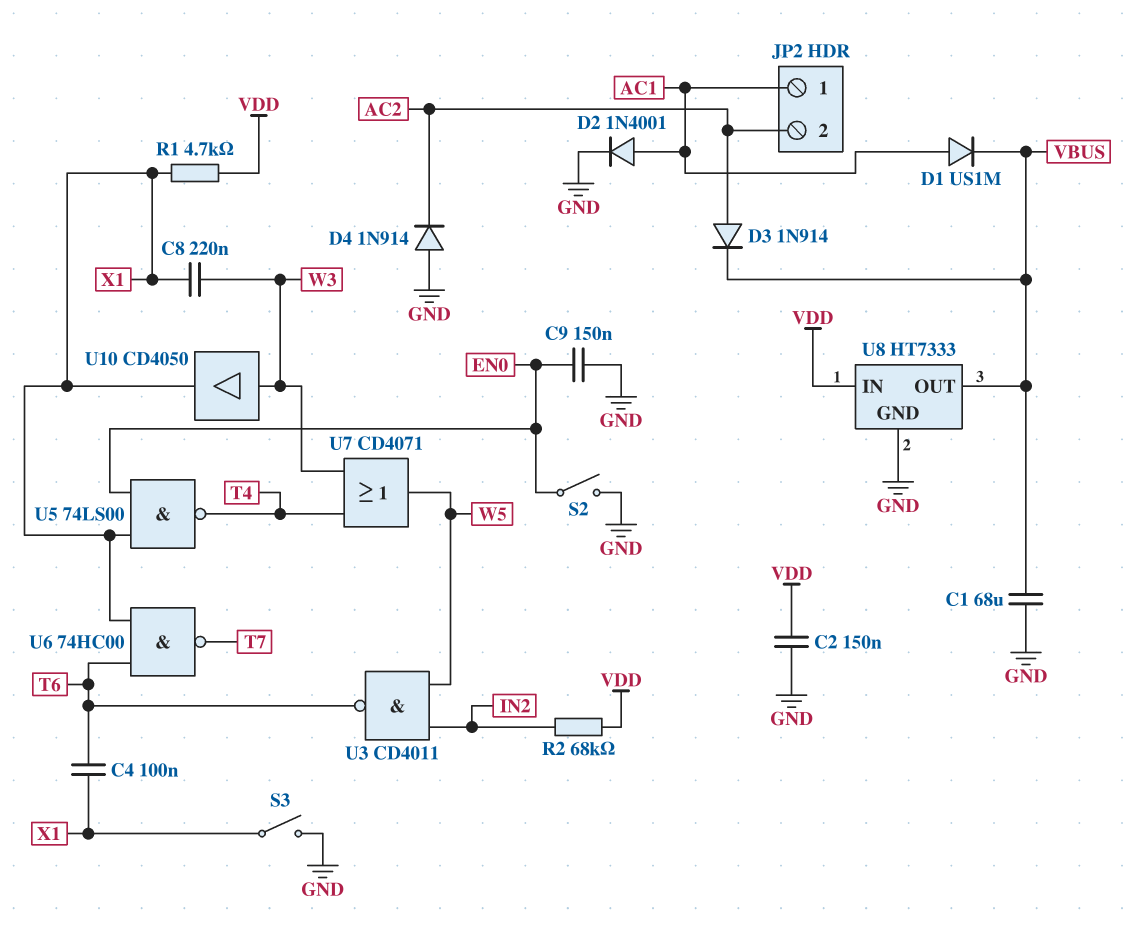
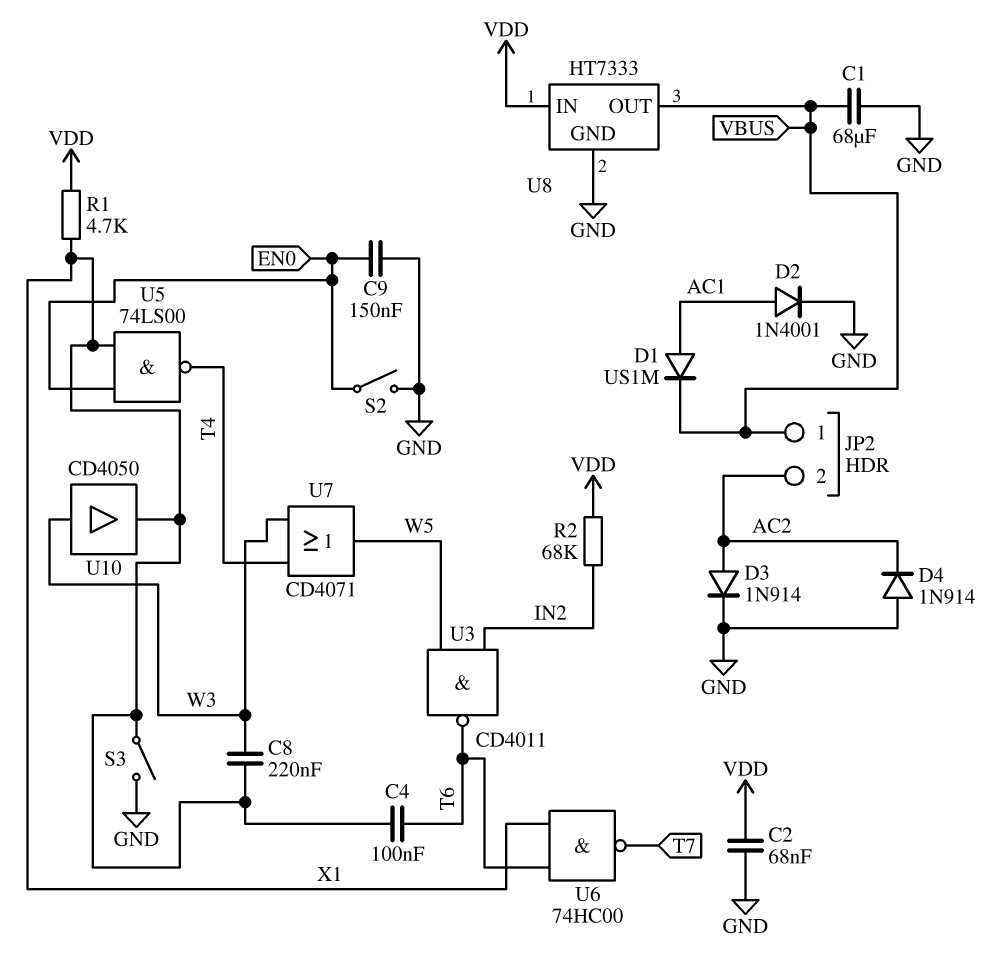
C2: 150nF (GND, VDD) -> 68nF (GND, VDD)
D3: diode 1N914 (A AC2, K VBUS) -> diode 1N914 (A AC2, K GND)
JP2 pin 1: AC1 -> VBUS

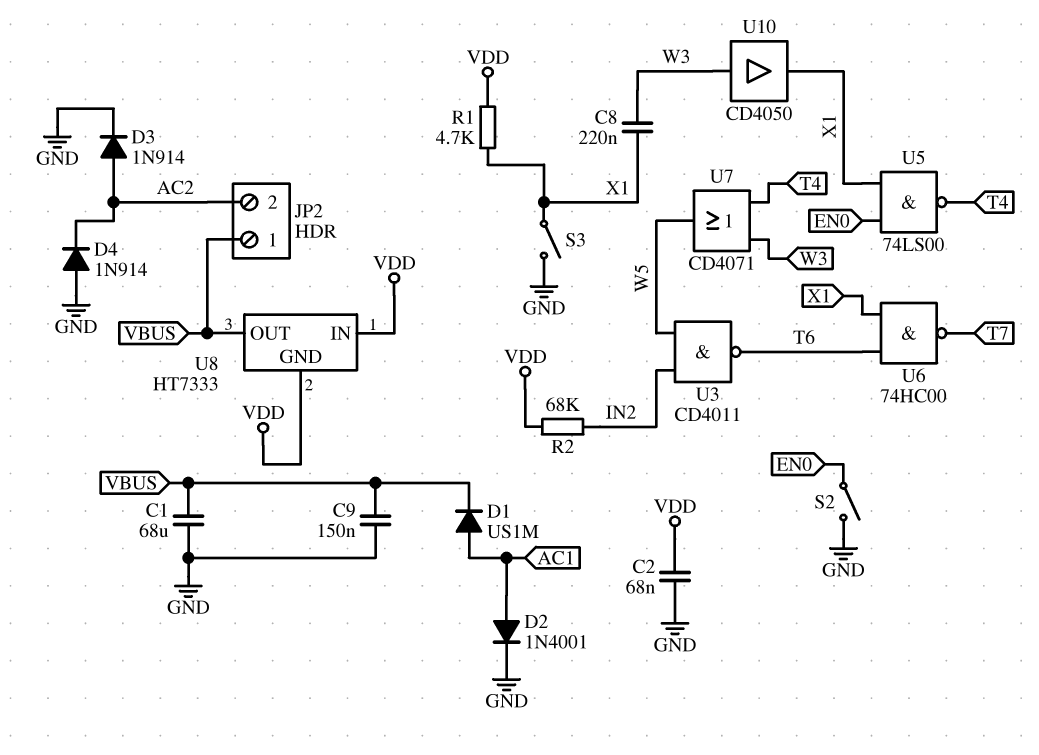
C4: 100nF (T6, X1) -> none
C9: 150nF (EN0, GND) -> 150nF (GND, VBUS)
U8 pin GND: GND -> VDD

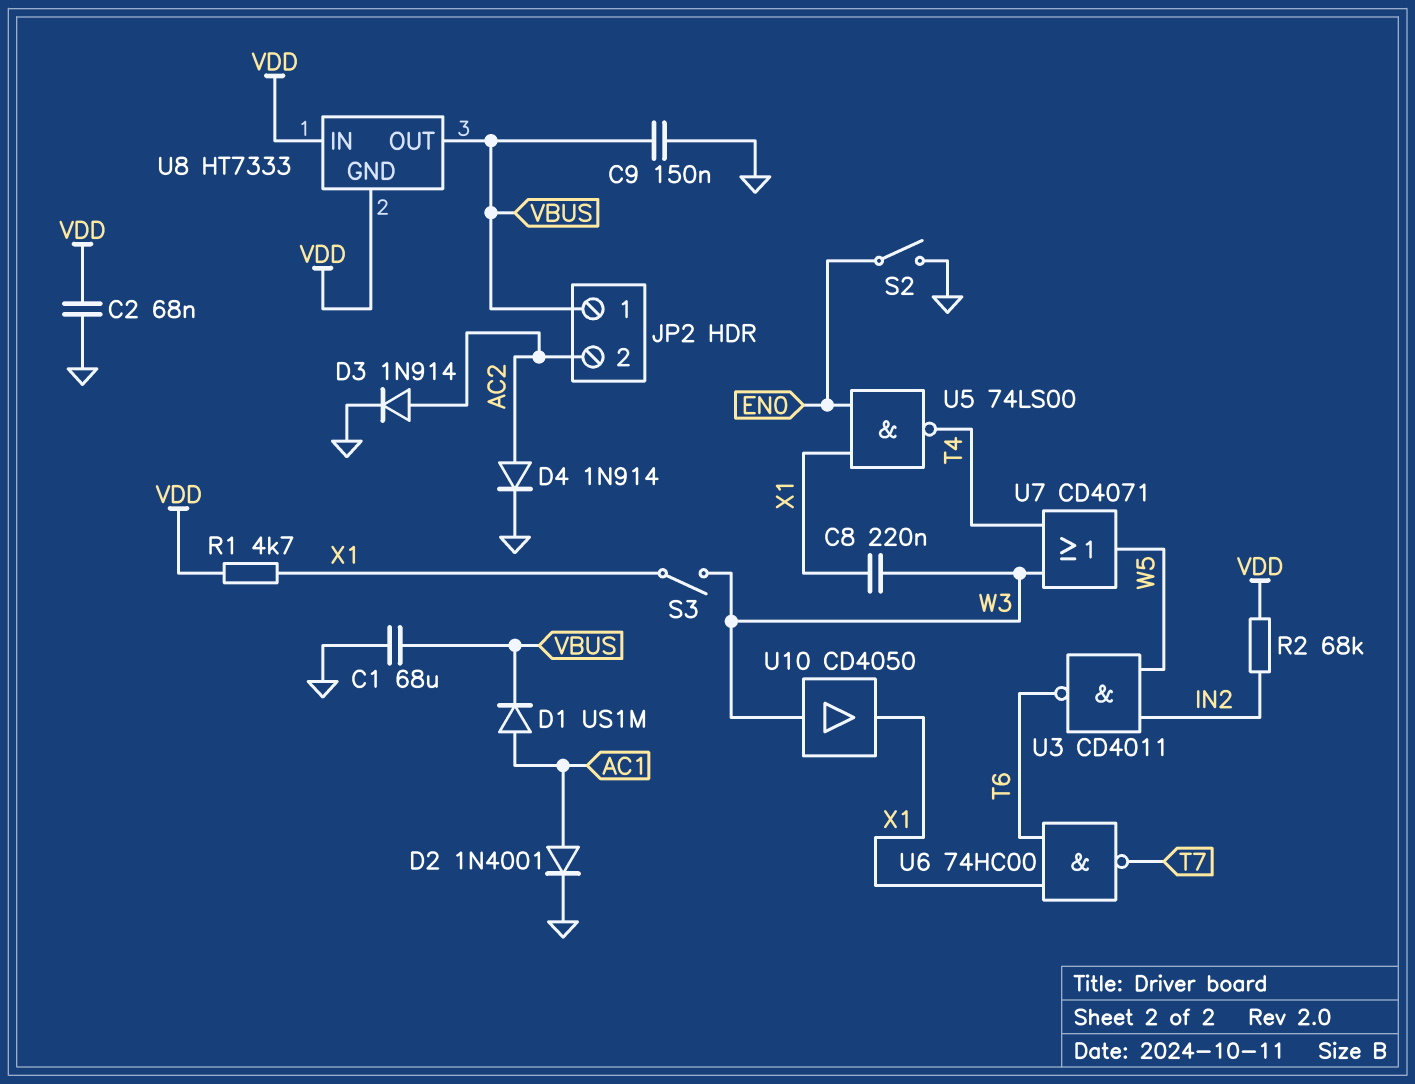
D4: diode 1N914 (A GND, K AC2) -> diode 1N914 (A AC2, K GND)
S3: switch (GND, X1) -> switch (W3, X1)

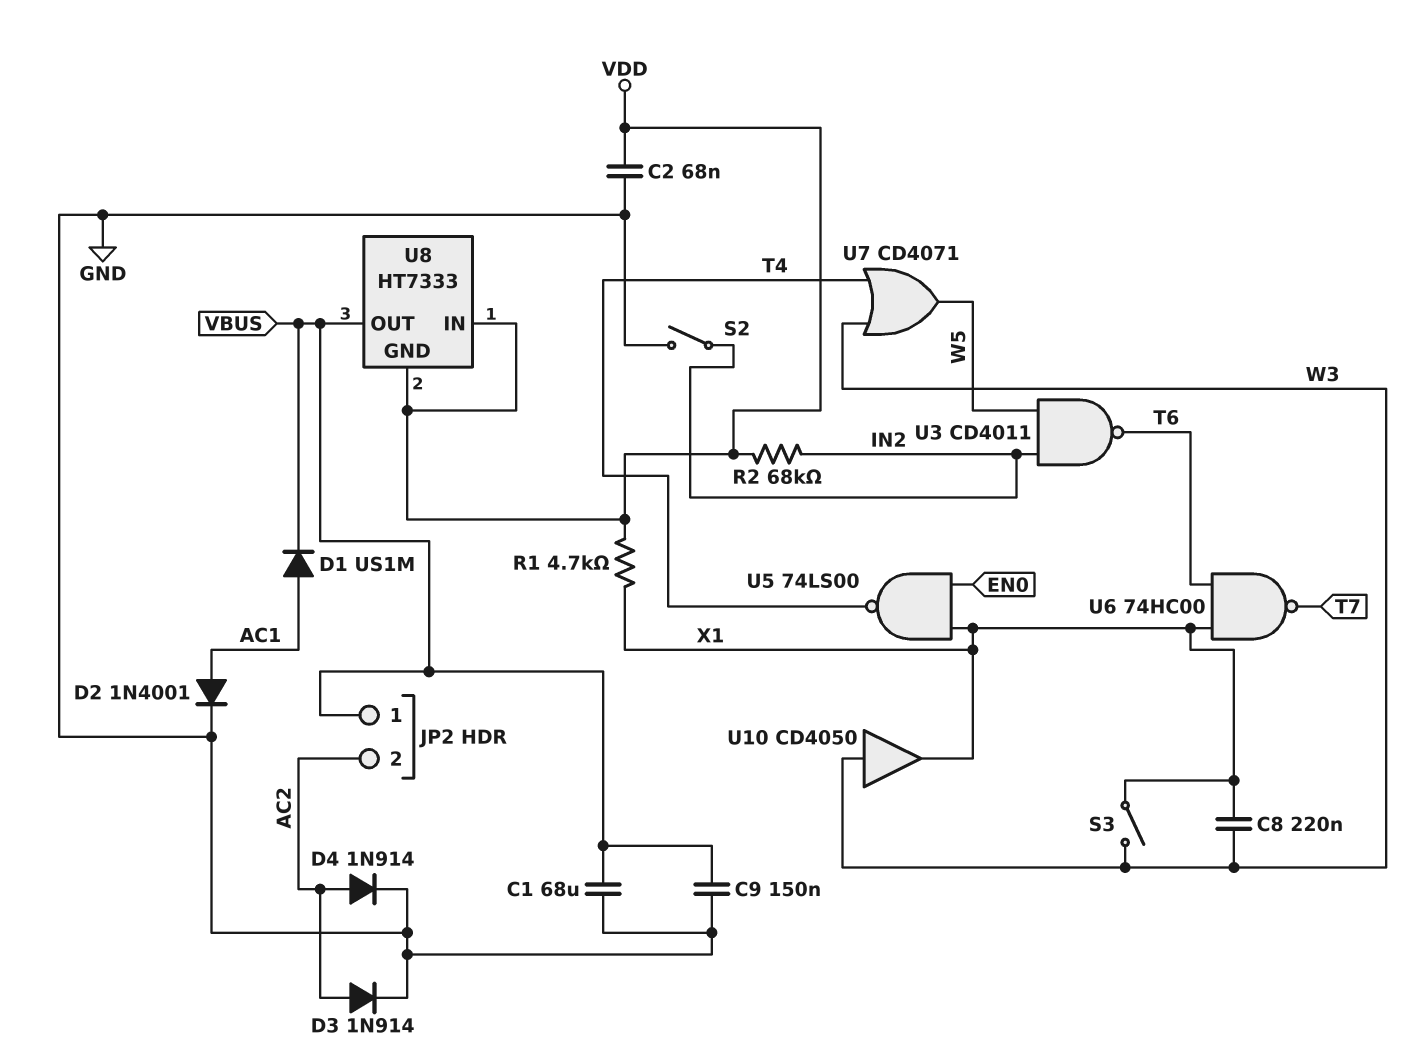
S2: switch (EN0, GND) -> switch (GND, IN2)

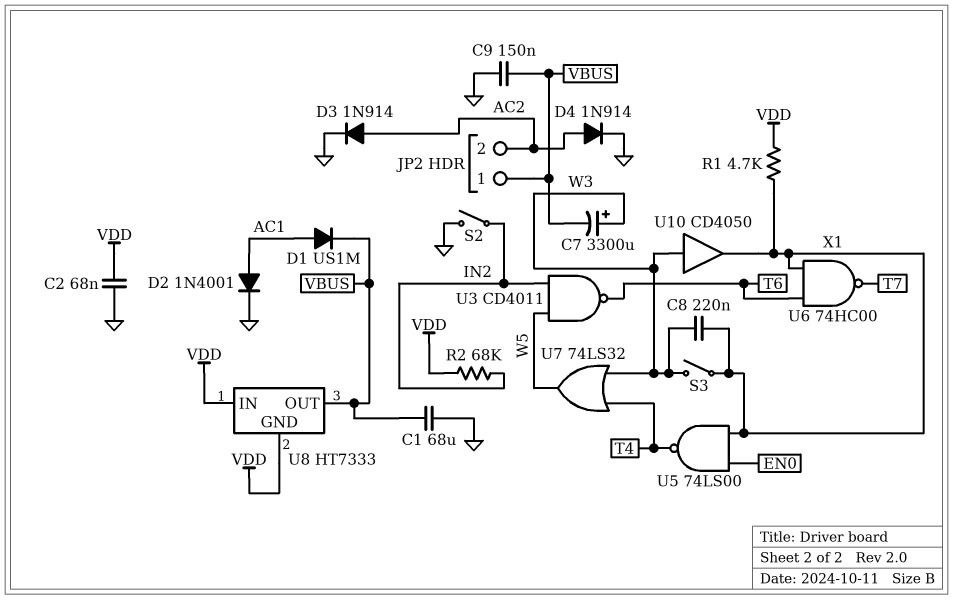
C7: none -> 3300uF (plus W3, minus VBUS)
U7: OR CD4071 (in T4, in W3, out W5) -> OR 74LS32 (in T4, in W3, out W5)

